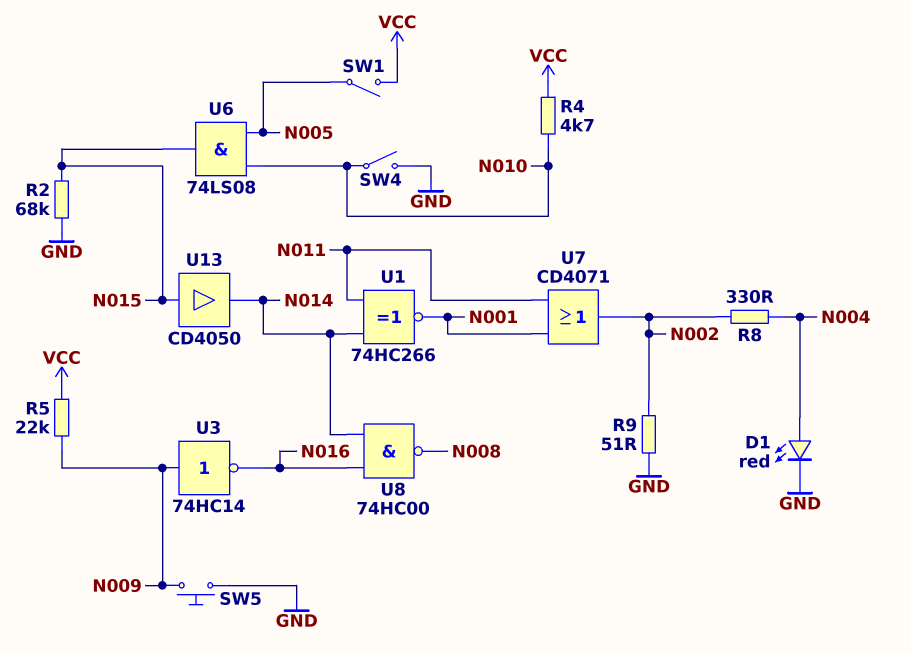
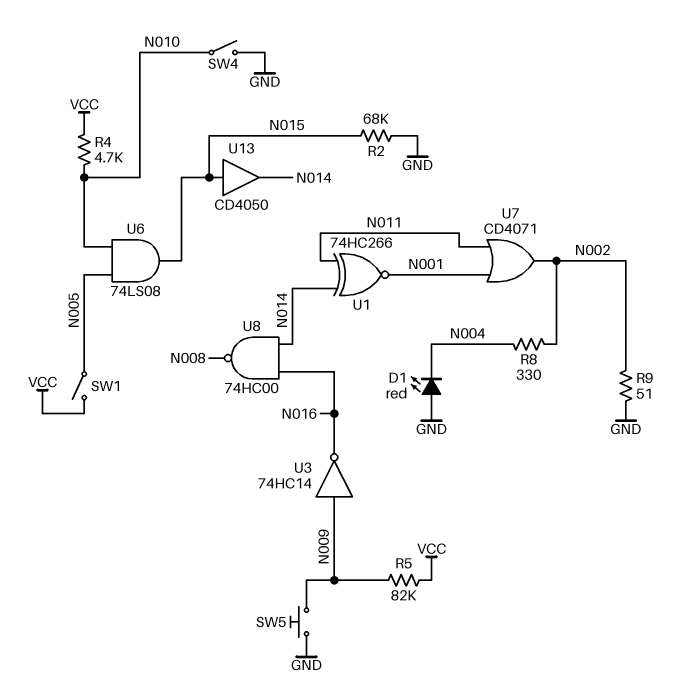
D1: LED red (A N004, K GND) -> LED red (A GND, K N004)
R5: 22k (N009, VCC) -> 82k (N009, VCC)

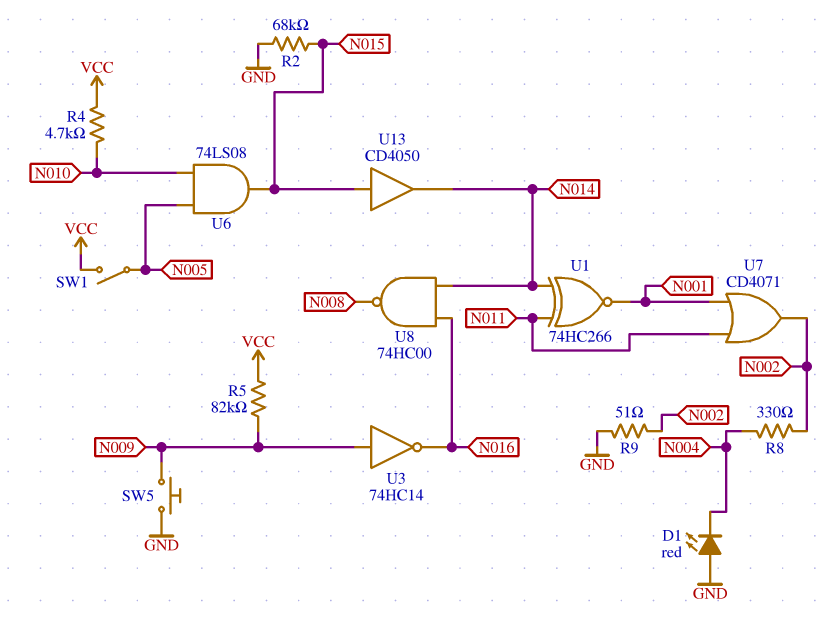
SW4: switch (GND, N010) -> none

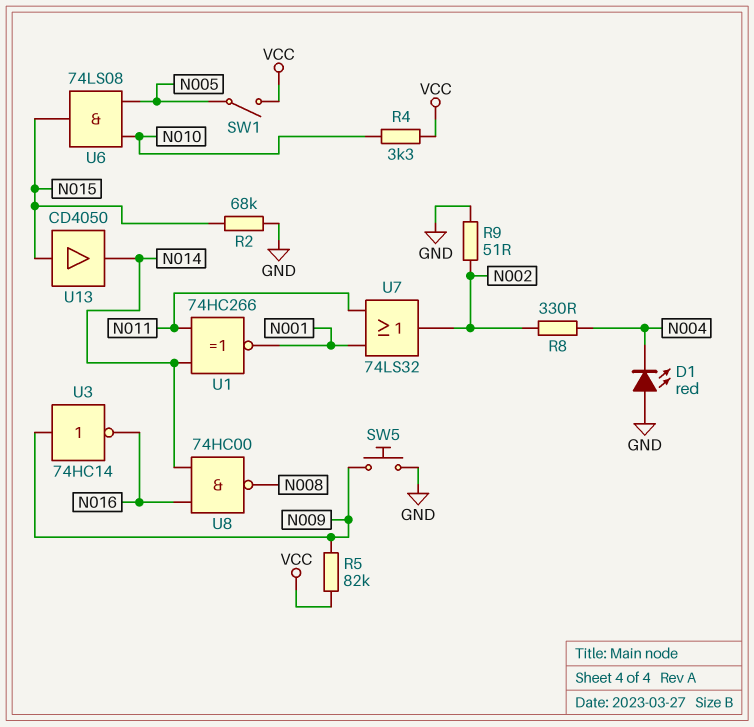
R4: 4.7k (N010, VCC) -> 3.3k (N010, VCC)
U7: OR CD4071 (in N001, in N011, out N002) -> OR 74LS32 (in N001, in N011, out N002)

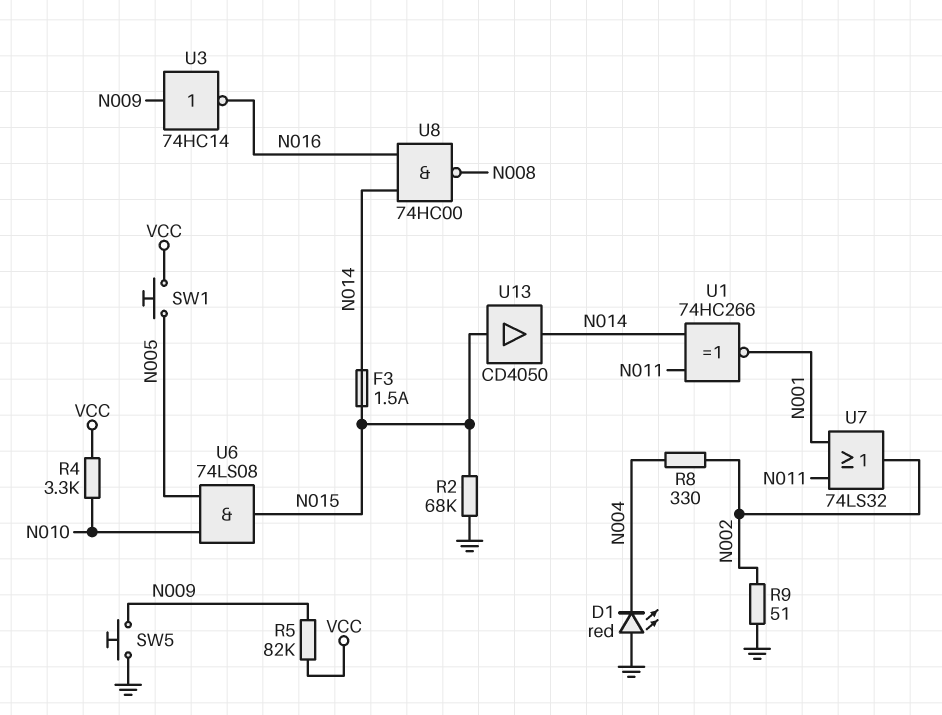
F3: none -> 1.5A (N014, N015)
SW1: switch (N005, VCC) -> button (N005, VCC)

